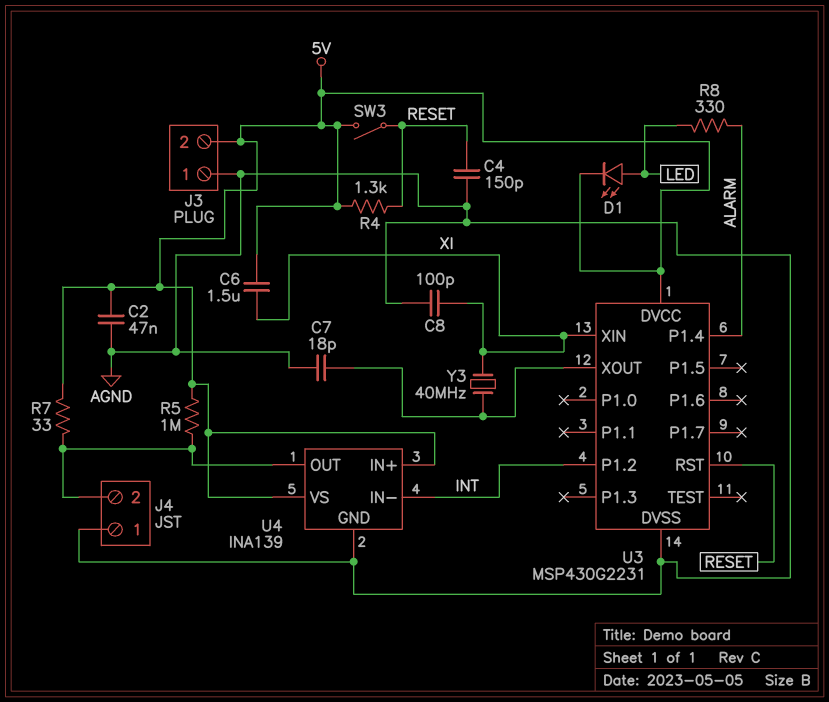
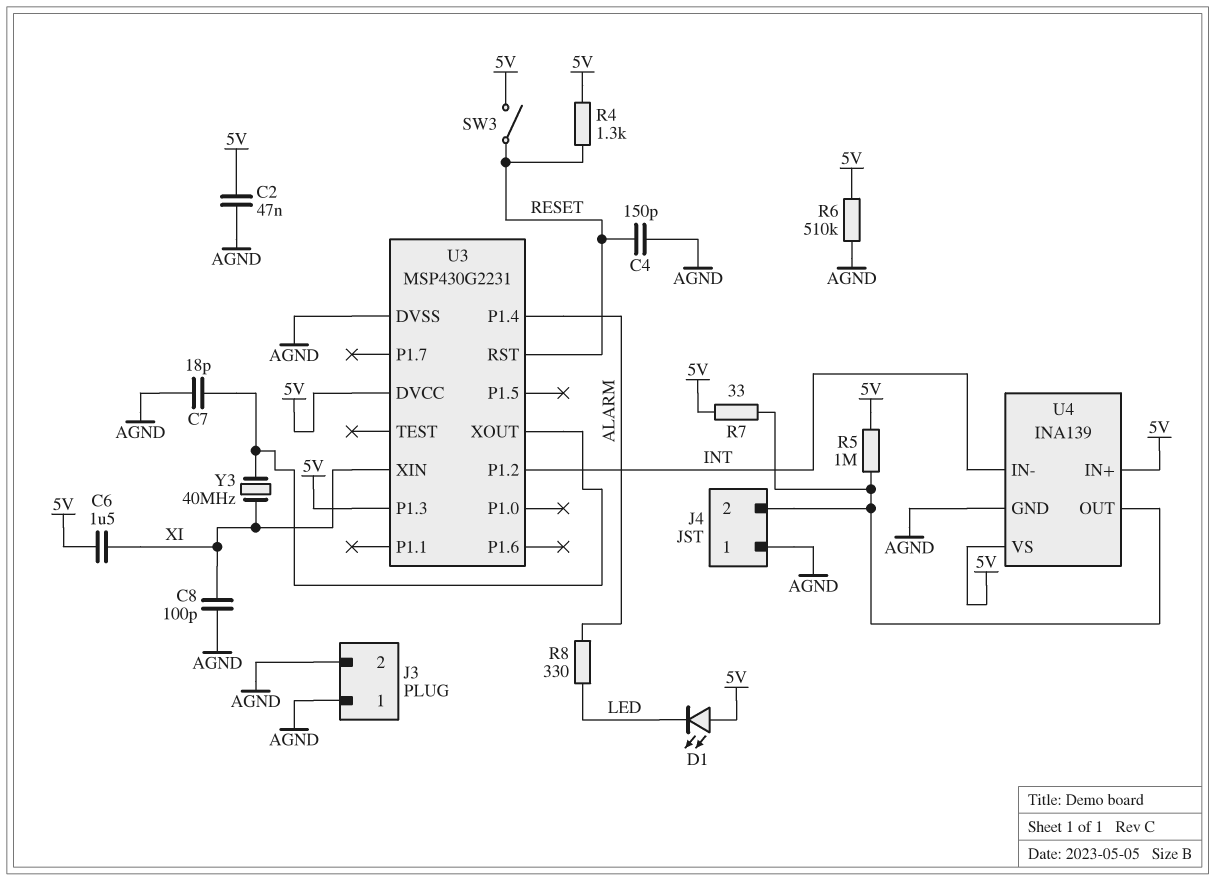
D1: LED (A LED, K 5V) -> LED (A 5V, K LED)
J3 pin 2: 5V -> AGND
R6: none -> 510k (5V, AGND)
U3 pin P1.3: none -> 5V

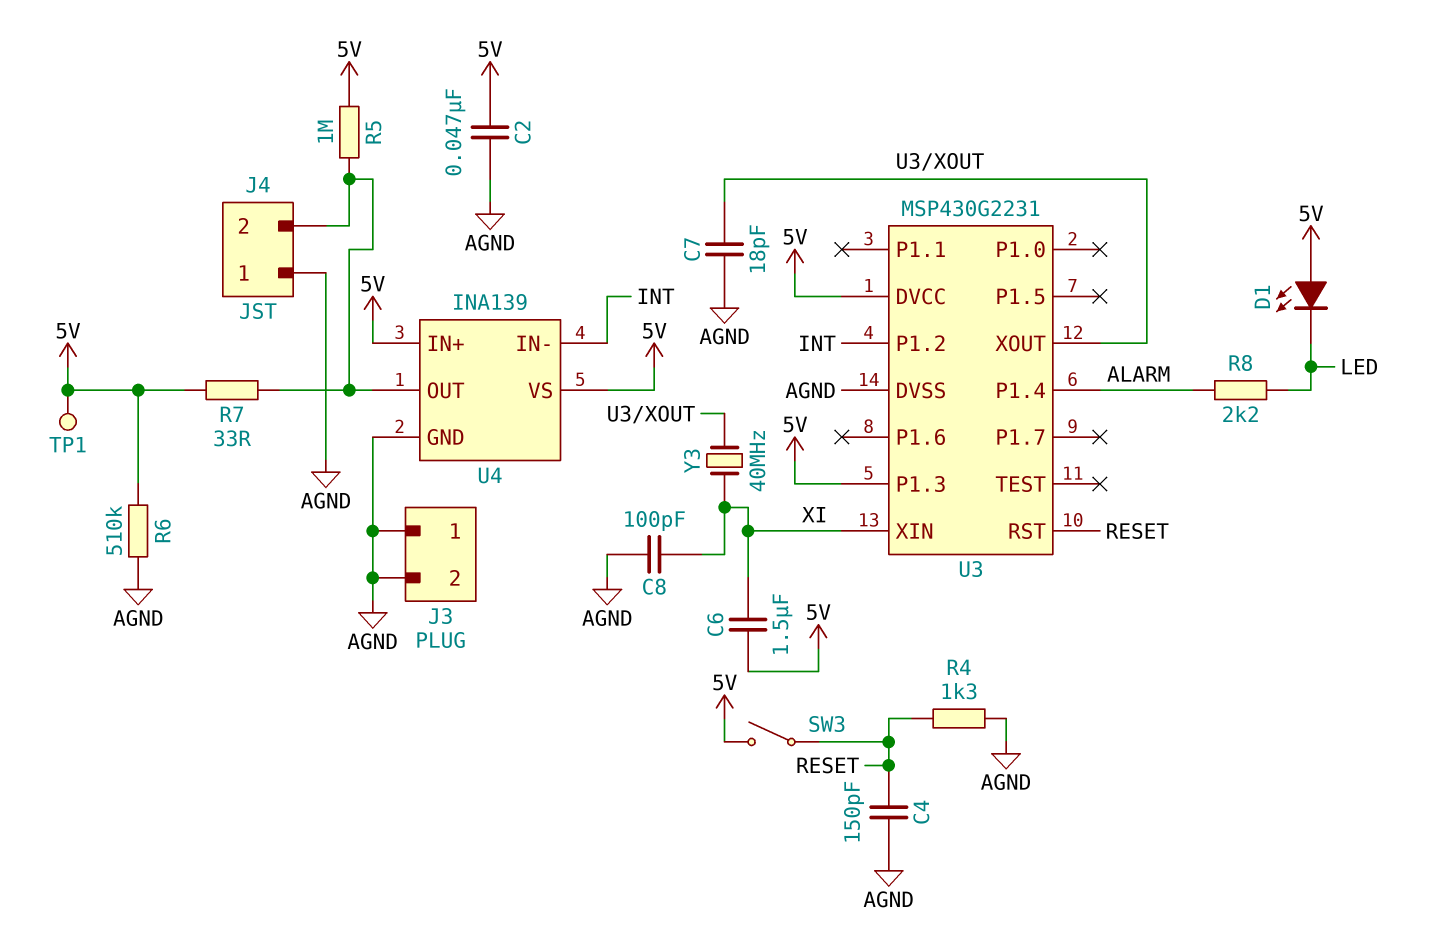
R4: 1.3k (5V, RESET) -> 1.3k (AGND, RESET)
R8: 330 (ALARM, LED) -> 2.2k (ALARM, LED)
TP1: none -> test point (5V)

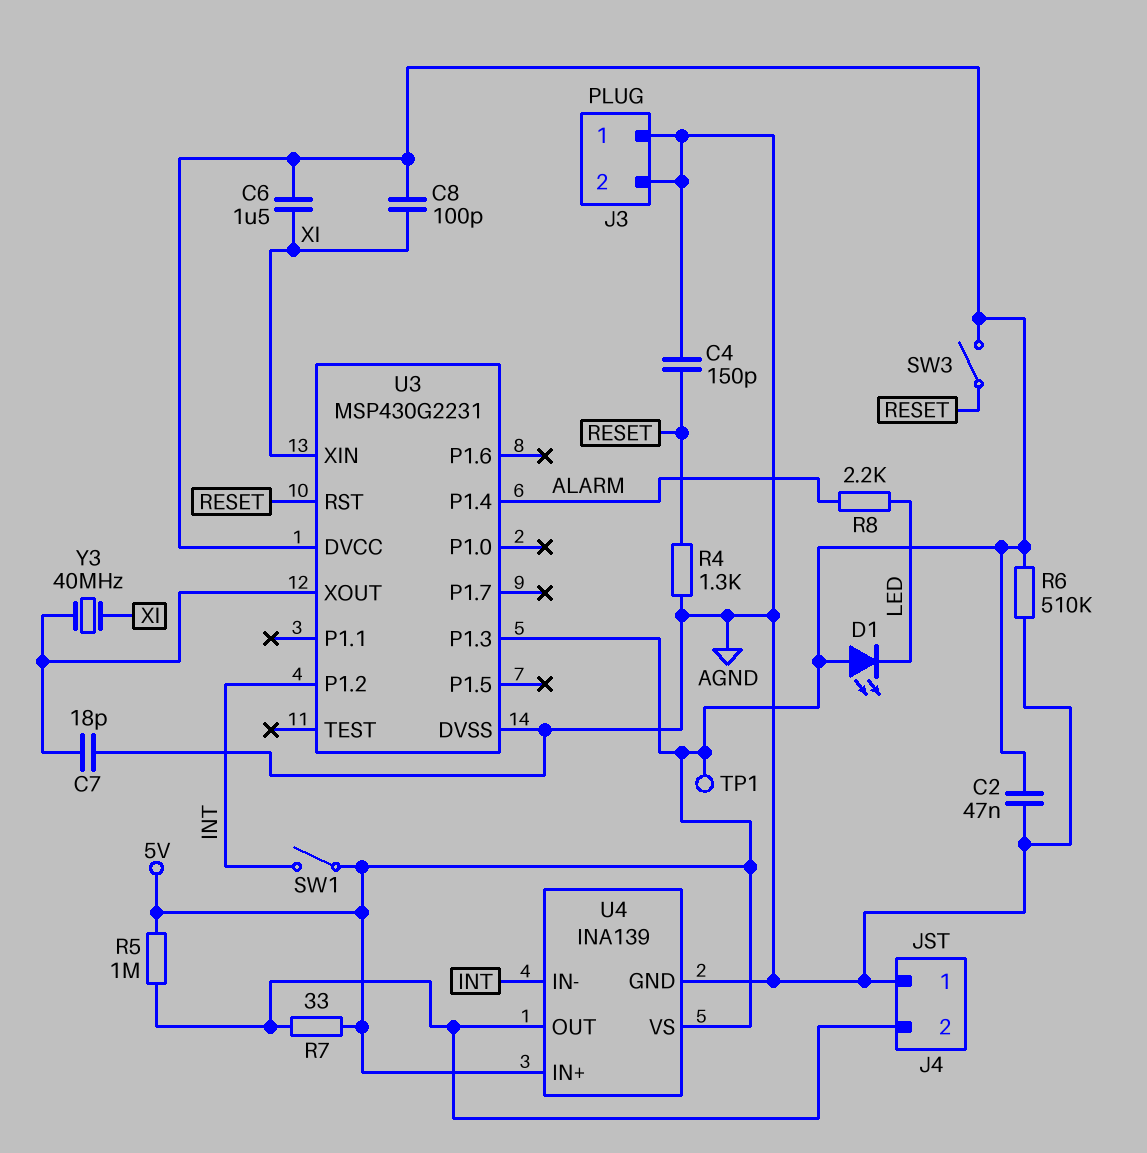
C8: 100pF (AGND, XI) -> 100pF (5V, XI)
SW1: none -> switch (5V, INT)

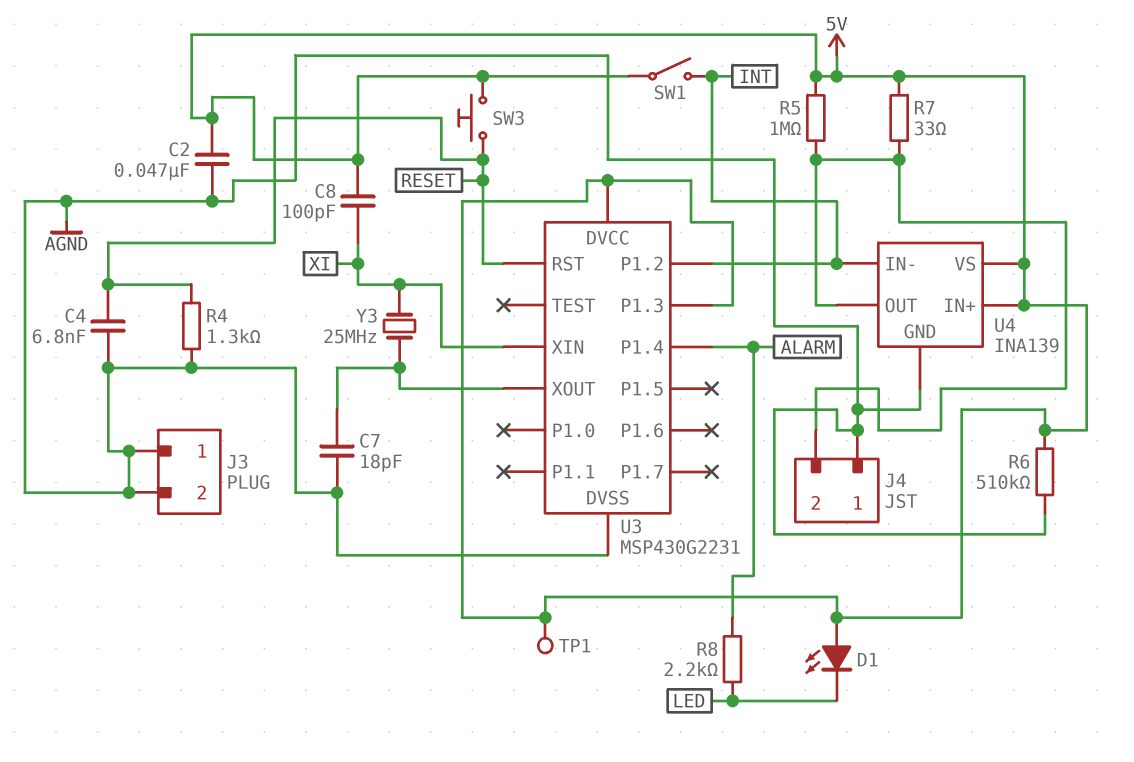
C4: 150pF (AGND, RESET) -> 6.8nF (AGND, RESET)
C6: 1.5uF (5V, XI) -> none
SW3: switch (5V, RESET) -> button (5V, RESET)
Y3: 40MHz (U3/XOUT, XI) -> 25MHz (U3/XOUT, XI)

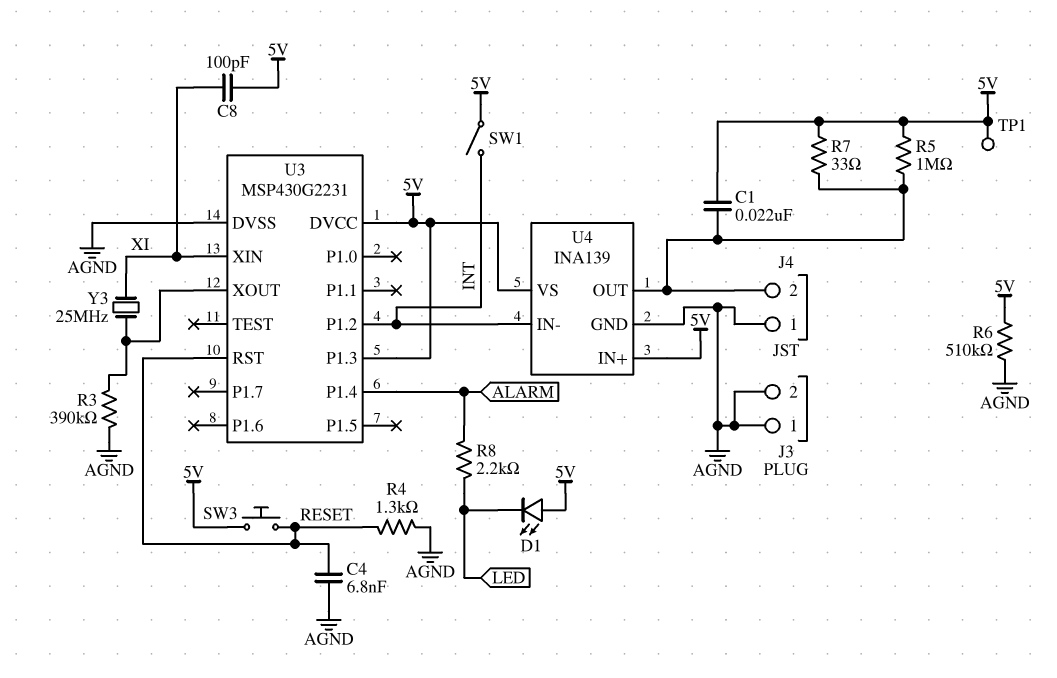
C1: none -> 22nF (5V, J4/2)
C2: 47nF (5V, AGND) -> none
C7: 18pF (AGND, U3/XOUT) -> none
R3: none -> 390k (AGND, U3/XOUT)

